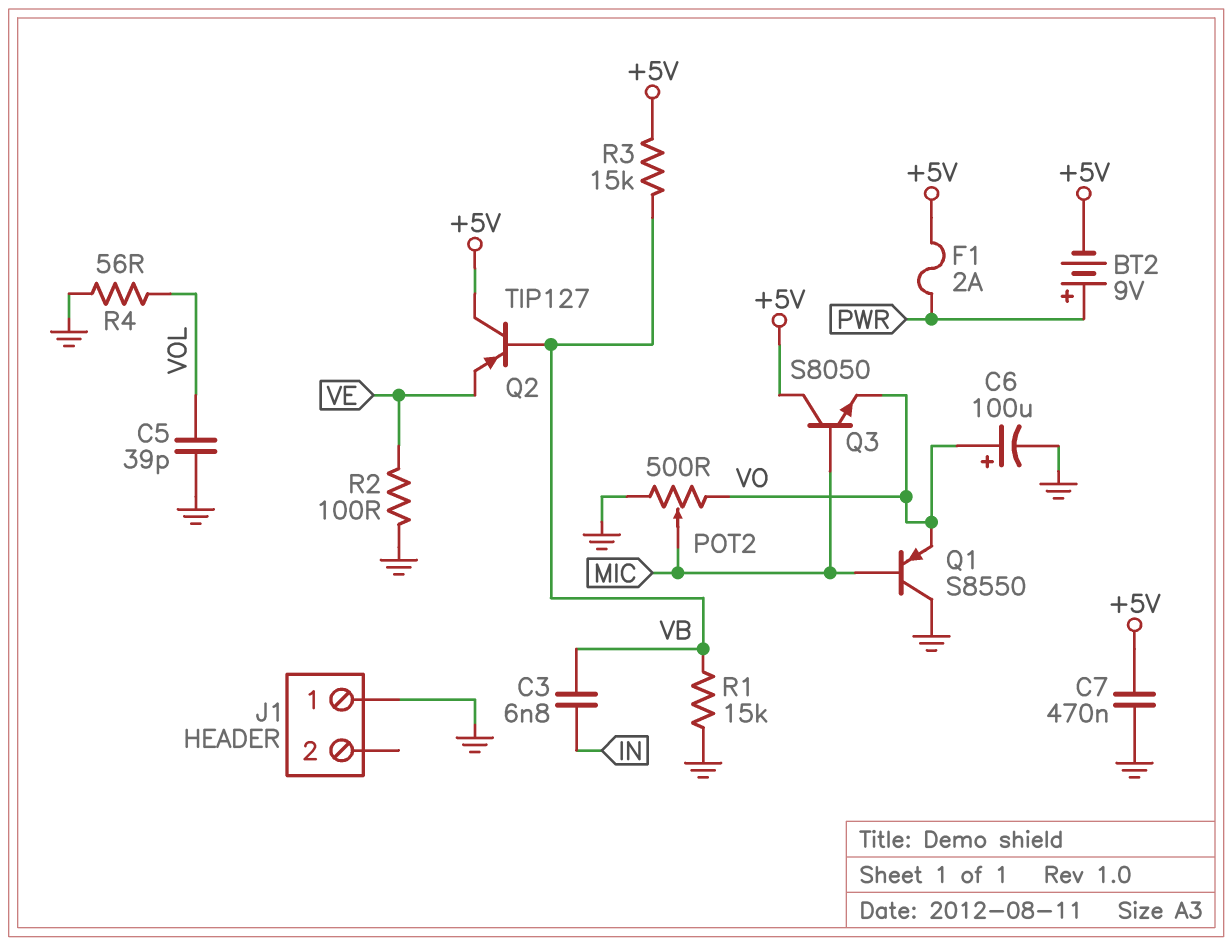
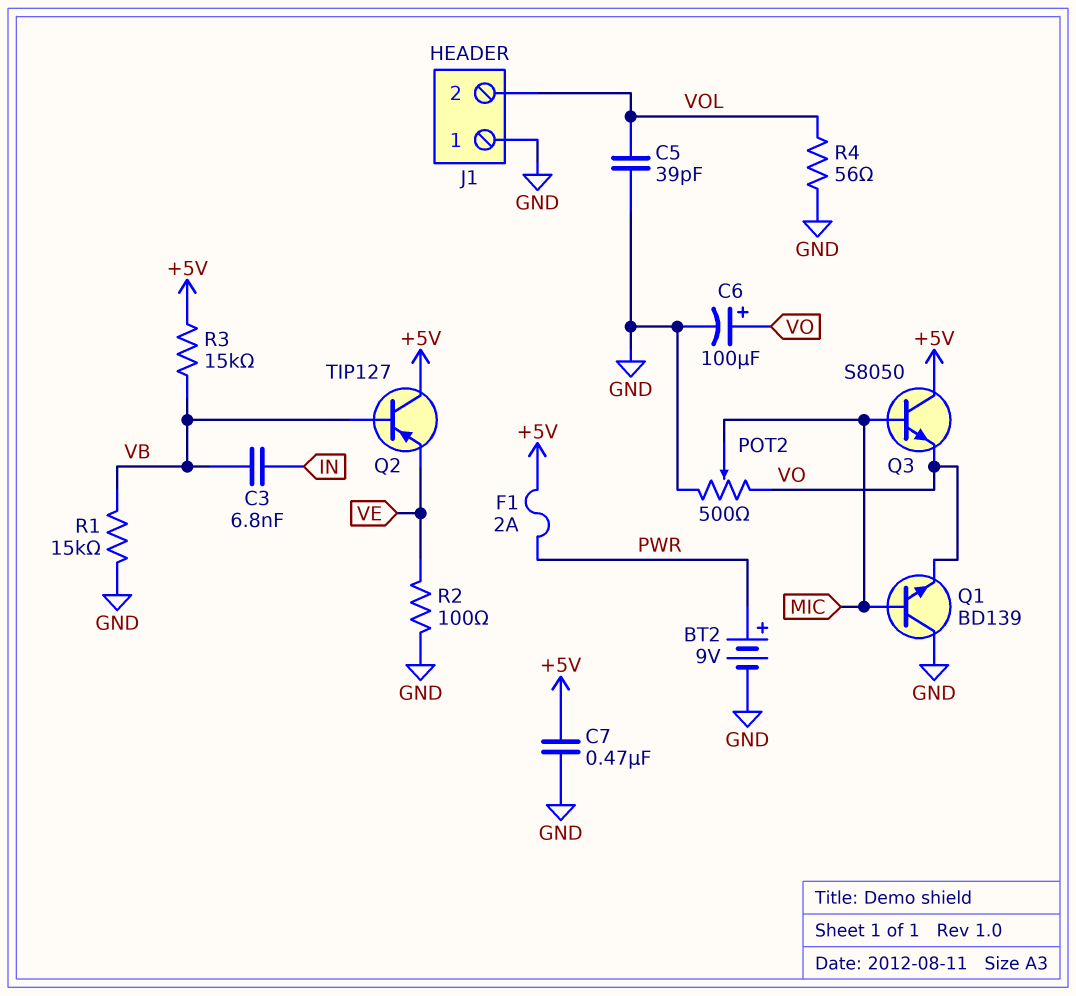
BT2: 9V (plus PWR, minus +5V) -> 9V (plus PWR, minus GND)
J1 pin 2: none -> VOL
Q1: PNP S8550 (B MIC, C GND, E VO) -> NPN BD139 (B MIC, C GND, E VO)

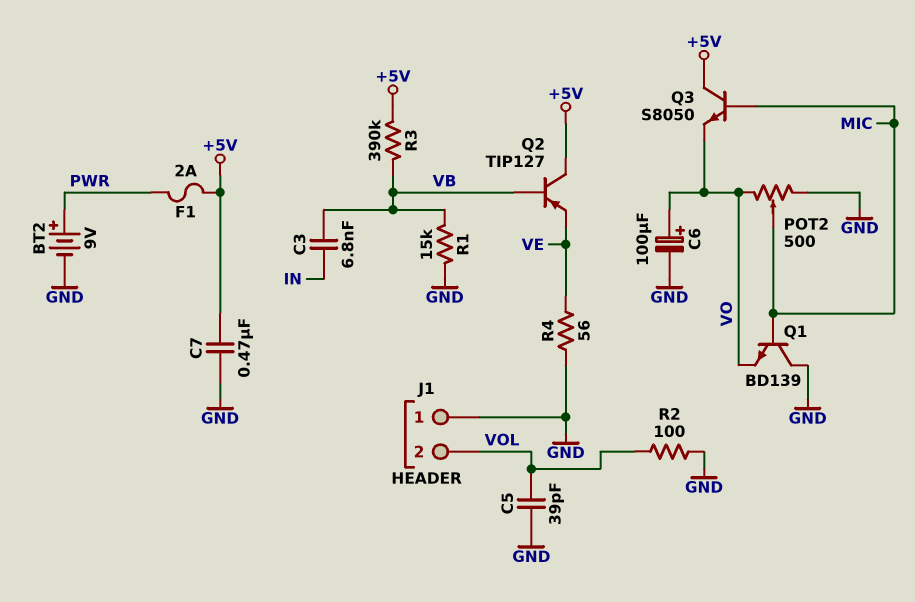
R2: 100 (GND, VE) -> 100 (GND, VOL)
R3: 15k (+5V, VB) -> 390k (+5V, VB)
R4: 56 (GND, VOL) -> 56 (GND, VE)

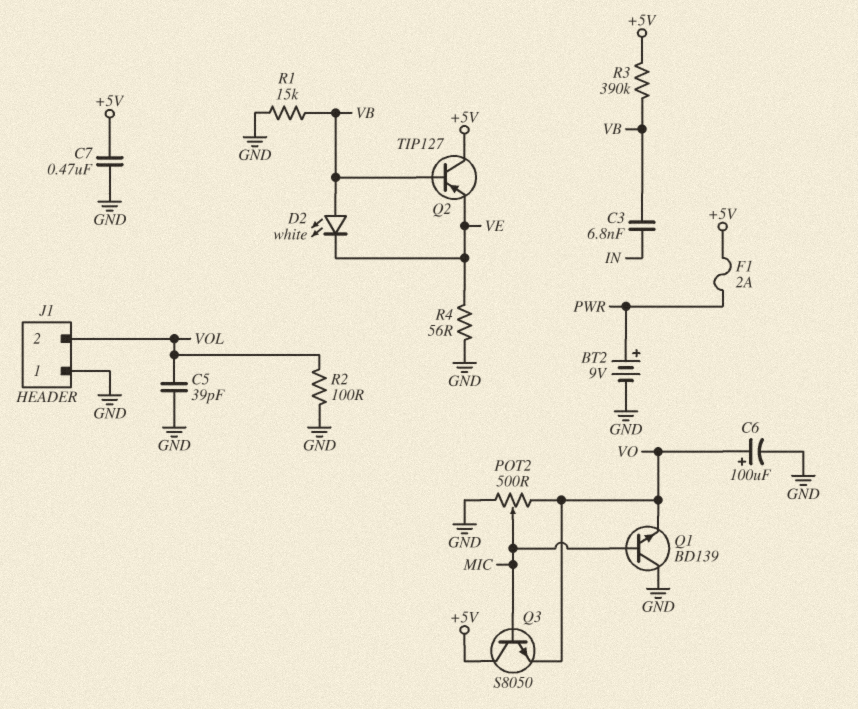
D2: none -> LED white (A VB, K VE)

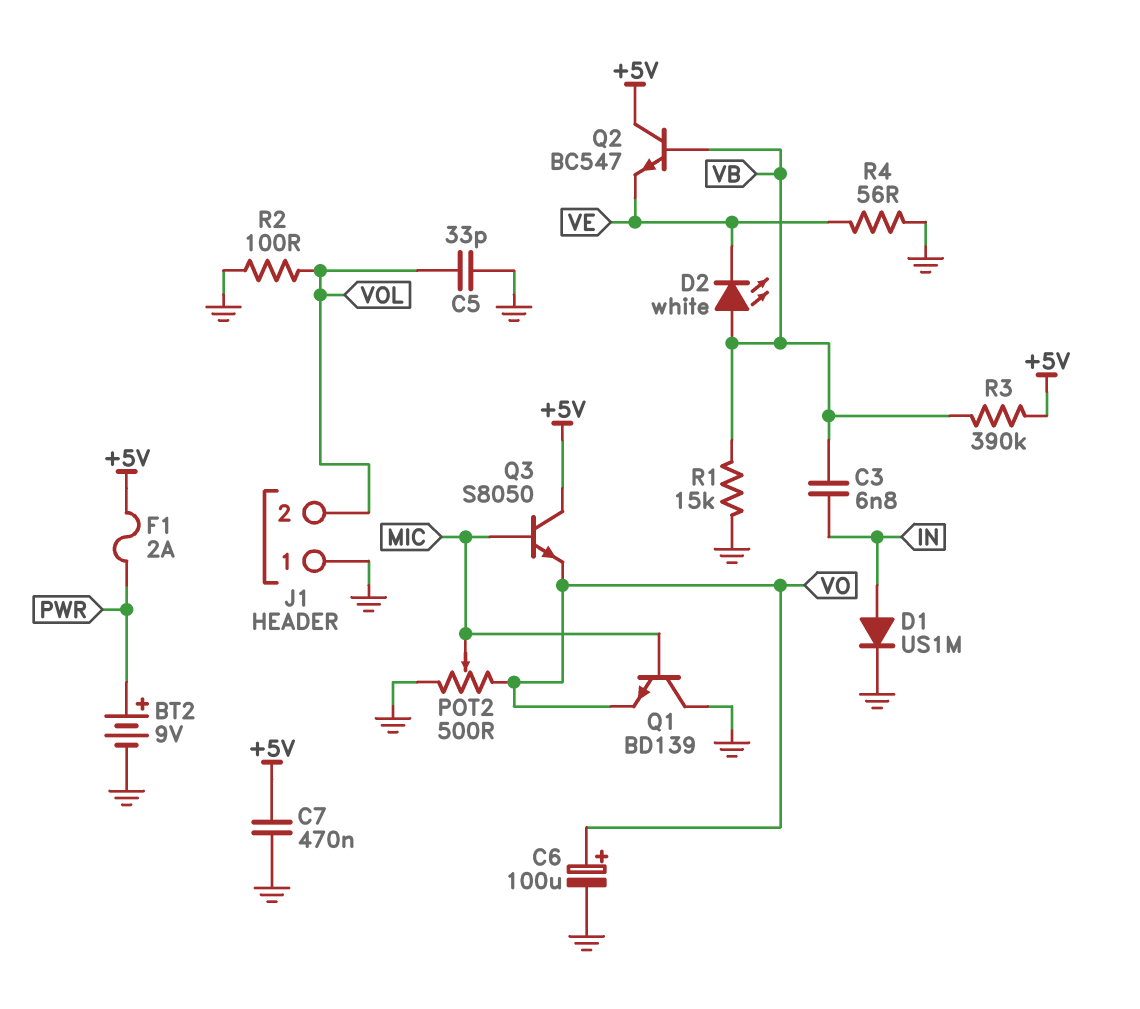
C5: 39pF (GND, VOL) -> 33pF (GND, VOL)
D1: none -> diode US1M (A IN, K GND)
Q2: PNP TIP127 (B VB, C +5V, E VE) -> NPN BC547 (B VB, C +5V, E VE)

